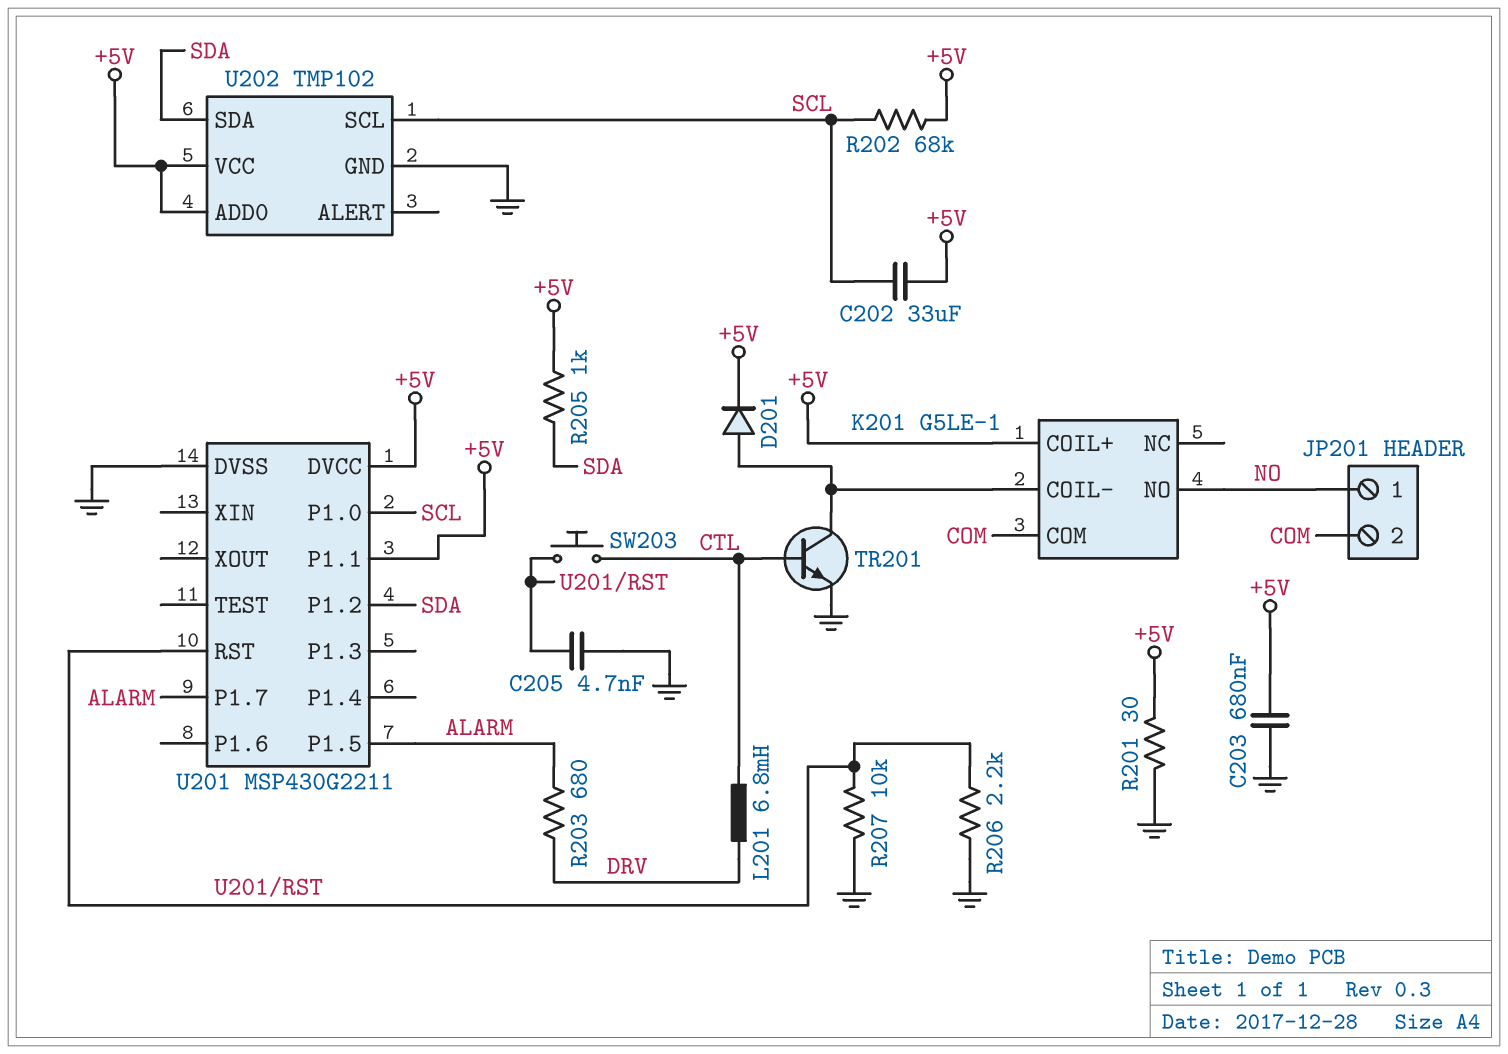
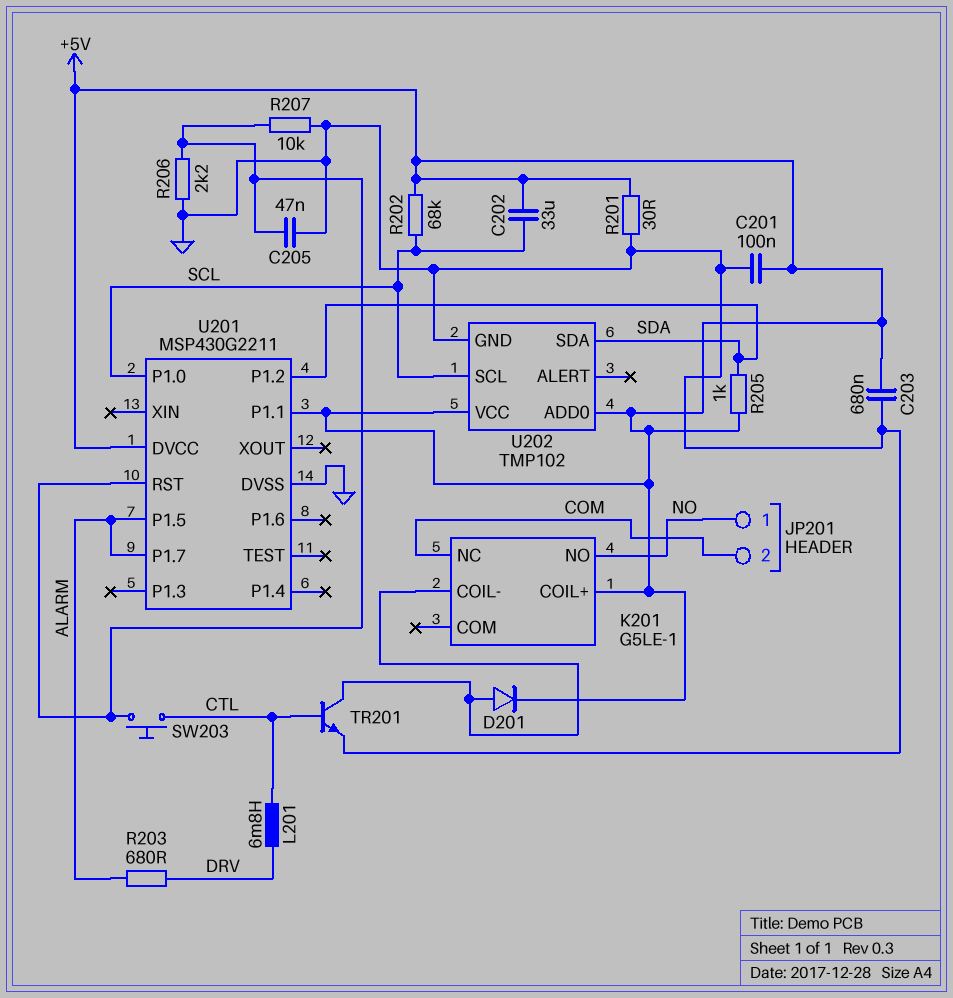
C201: none -> 100nF (+5V, GND)
C205: 4.7nF (GND, U201/RST) -> 47nF (GND, U201/RST)
K201 pin COM: COM -> none
K201 pin NC: none -> COM

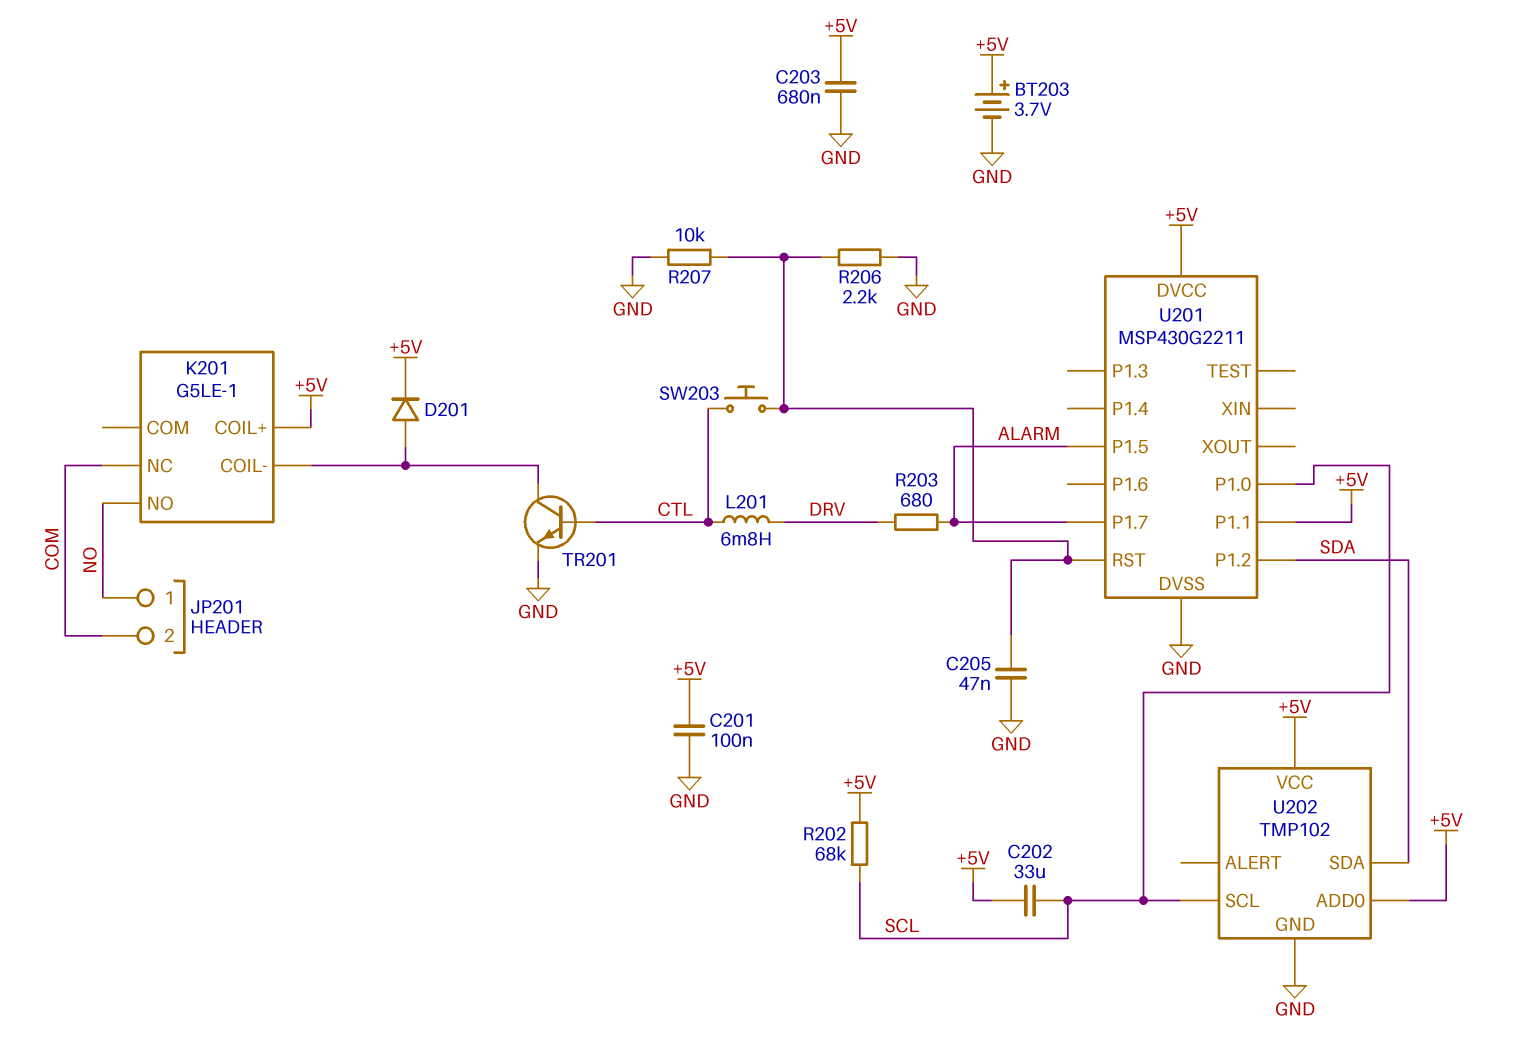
BT203: none -> 3.7V (plus +5V, minus GND)
R201: 30 (+5V, GND) -> none
R205: 1k (+5V, SDA) -> none

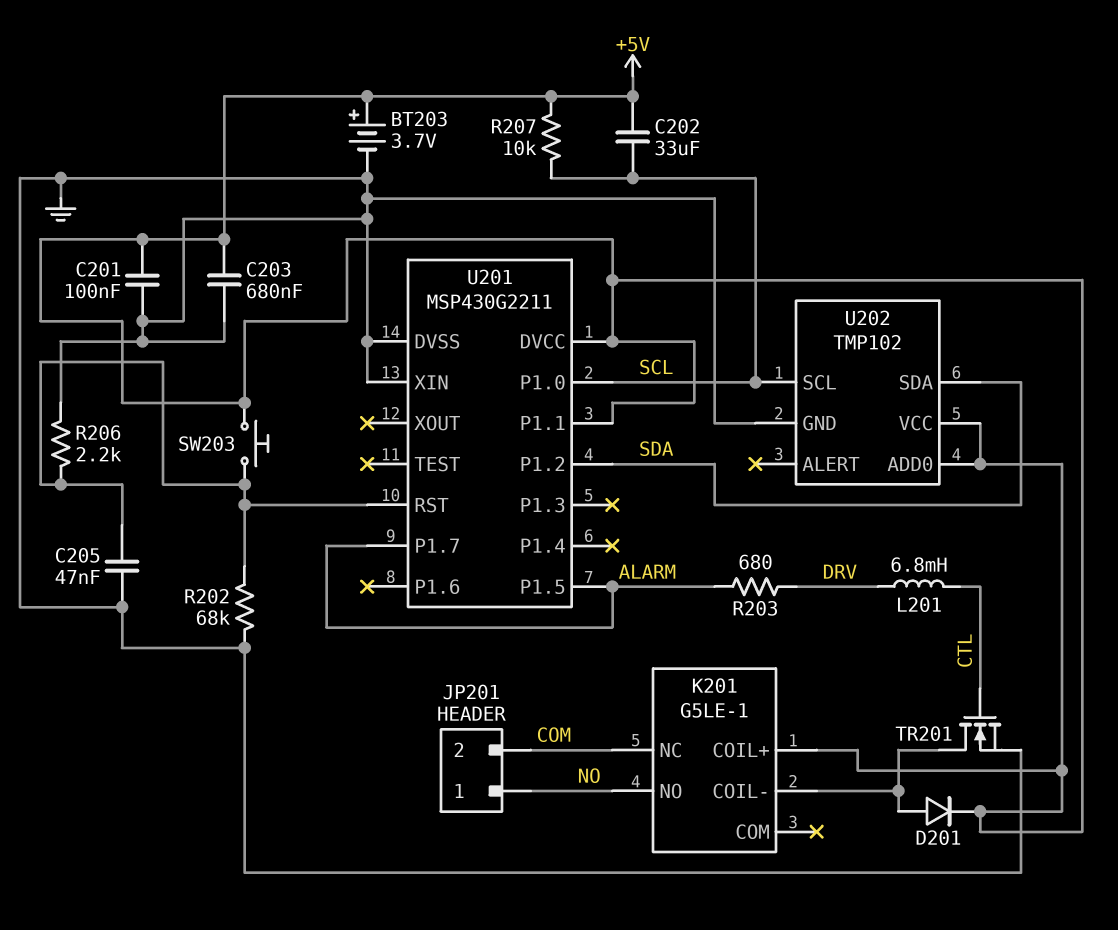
R202: 68k (+5V, SCL) -> 68k (GND, U201/RST)
R207: 10k (GND, U201/RST) -> 10k (+5V, SCL)
SW203: button (CTL, U201/RST) -> button (+5V, U201/RST)
TR201: NPN (B CTL, C K201/COIL-, E GND) -> NMOS (G CTL, D K201/COIL-, S GND)
U201 pin XIN: none -> GND

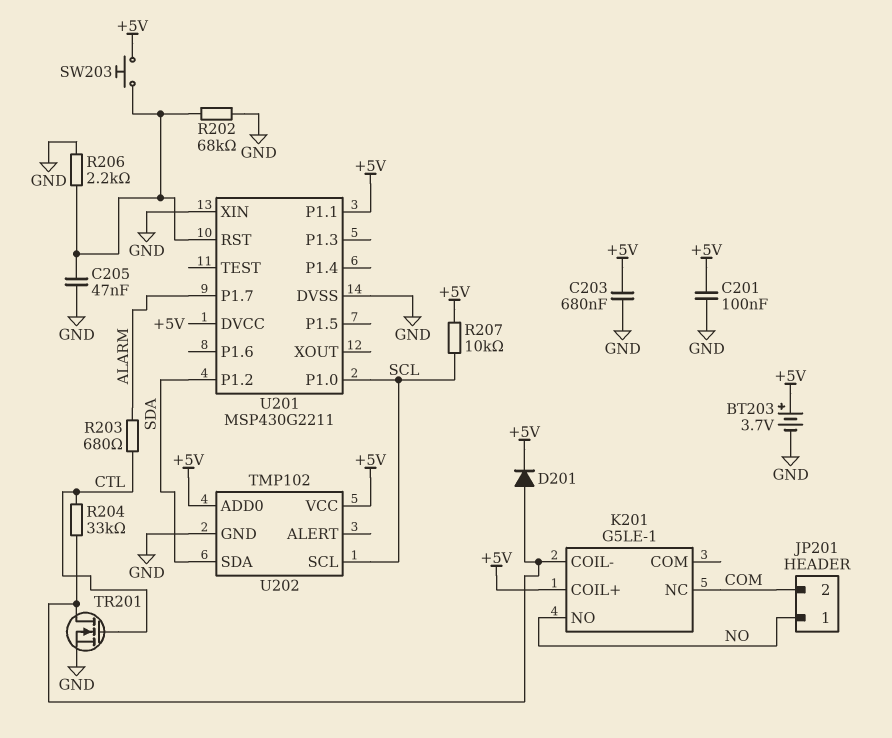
C202: 33uF (+5V, SCL) -> none
L201: 6.8mH (CTL, DRV) -> none
R203: 680 (ALARM, DRV) -> 680 (ALARM, CTL)
R204: none -> 33k (CTL, K201/COIL-)
U201 pin P1.5: ALARM -> none

